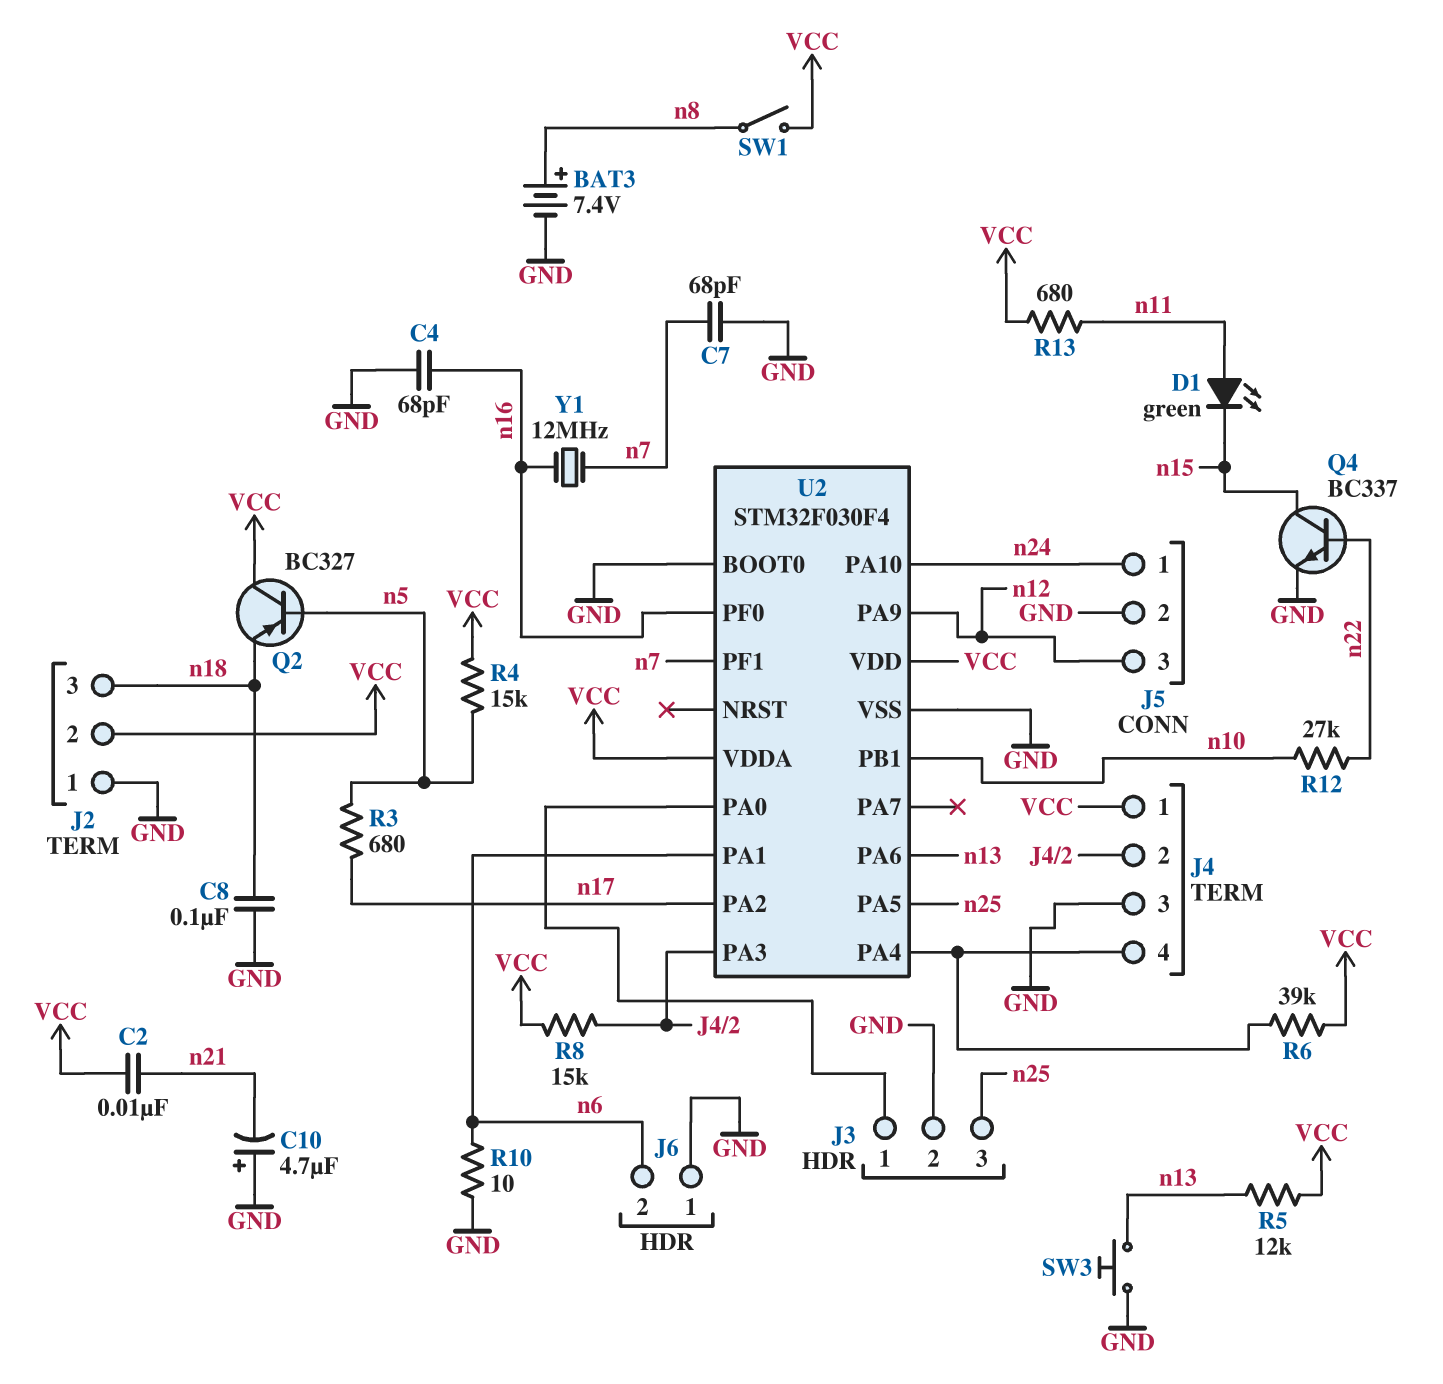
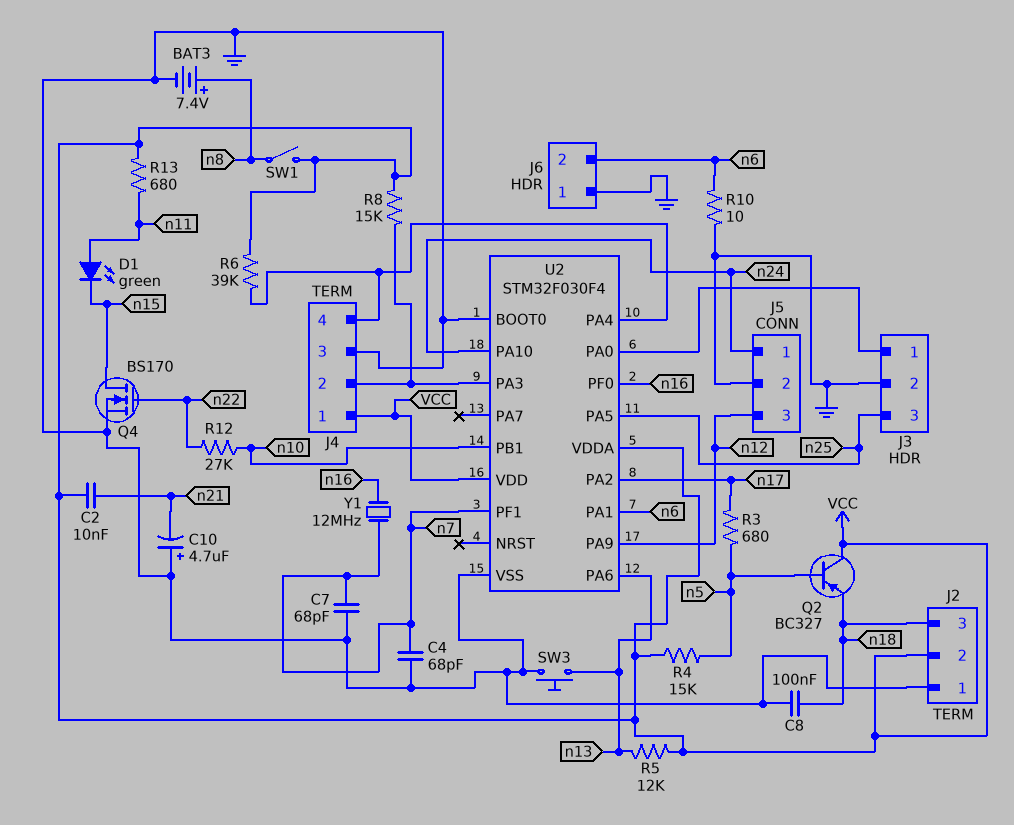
C4: 68pF (GND, n16) -> 68pF (GND, n7)
Q4: NPN BC337 (B n22, C n15, E GND) -> NMOS BS170 (G n22, D n15, S GND)

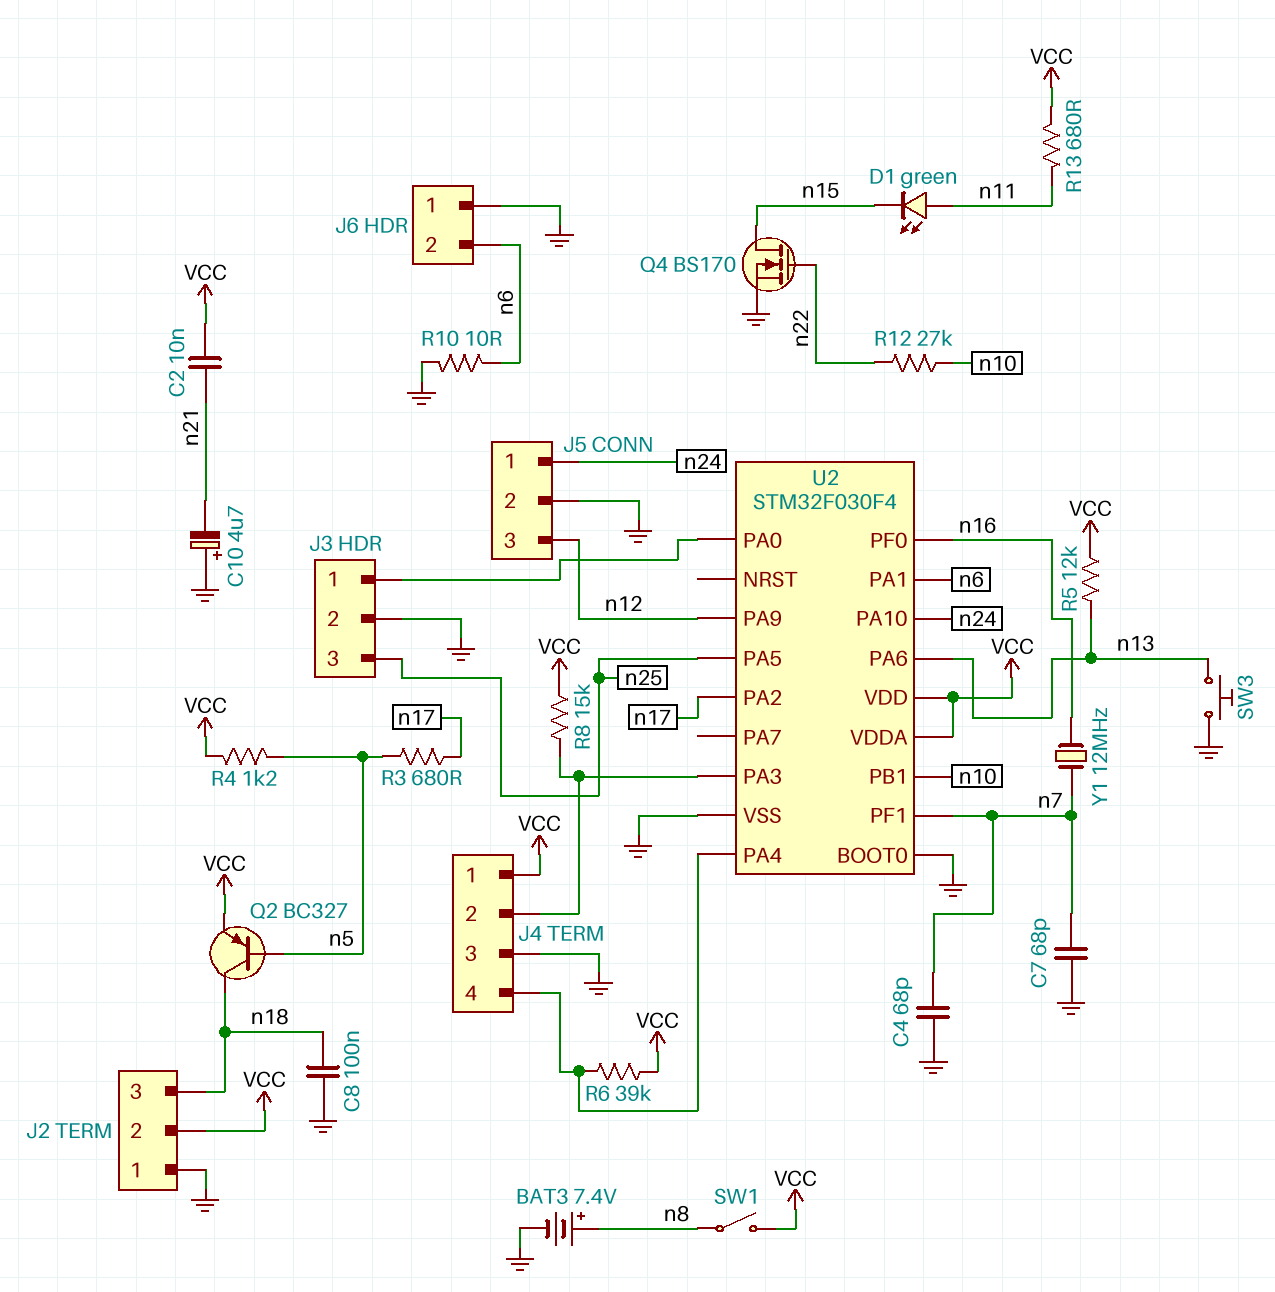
Q2: PNP BC327 (B n5, C VCC, E n18) -> PNP BC327 (B n5, C n18, E VCC)
R4: 15k (VCC, n5) -> 1.2k (VCC, n5)

